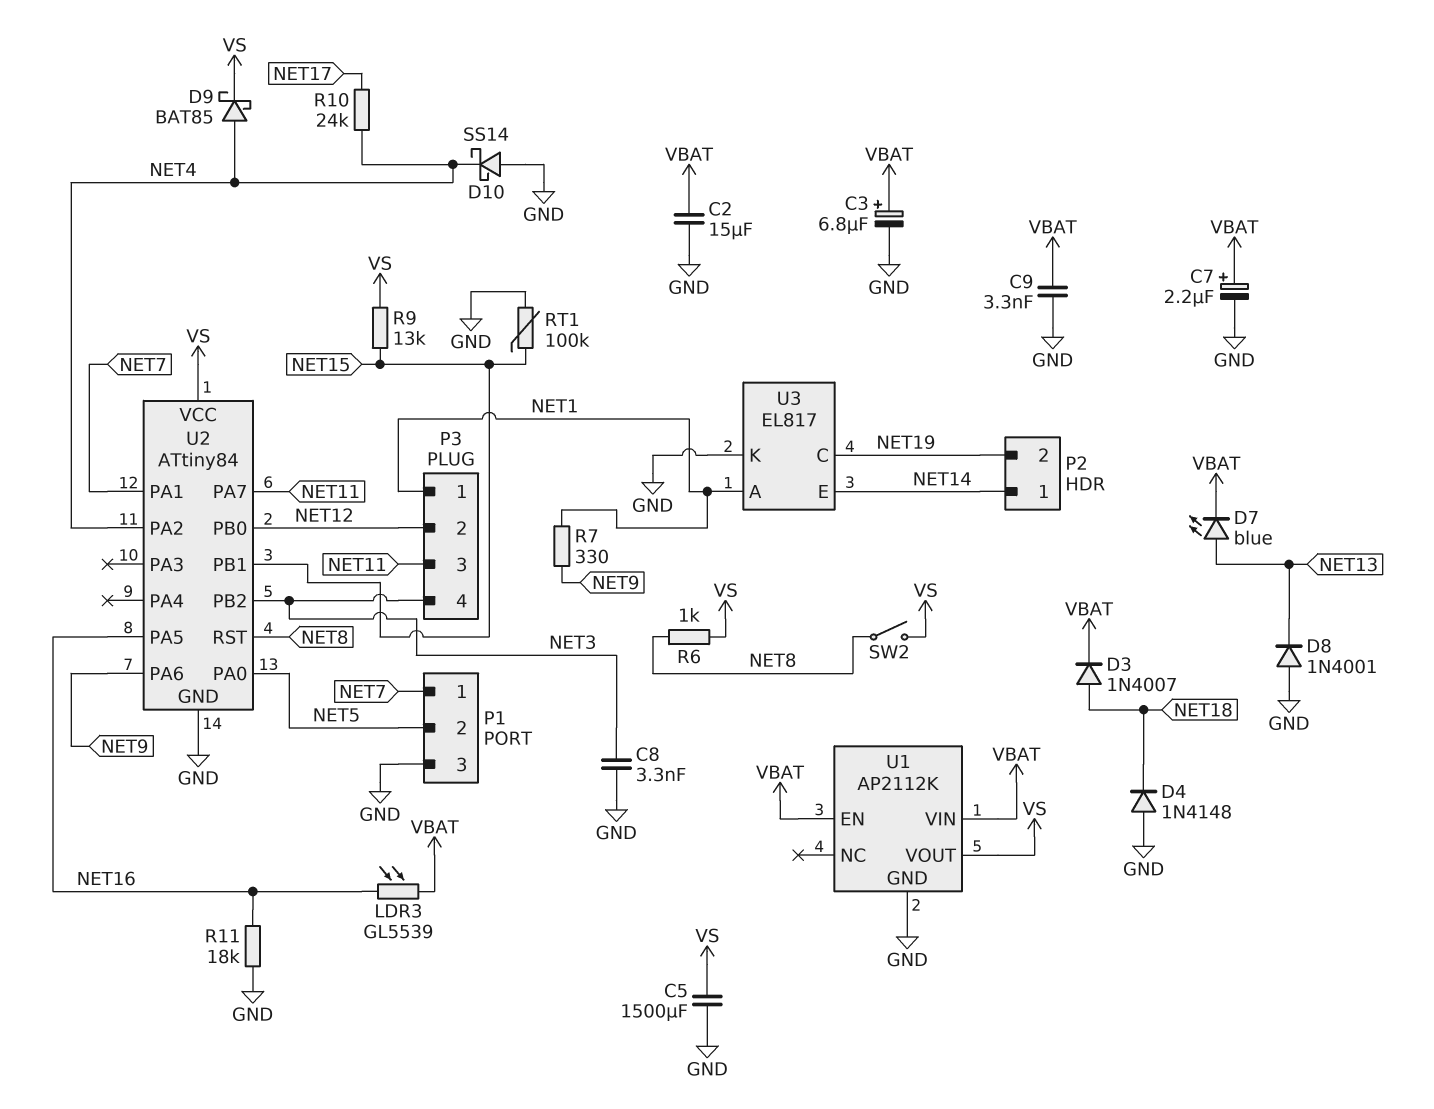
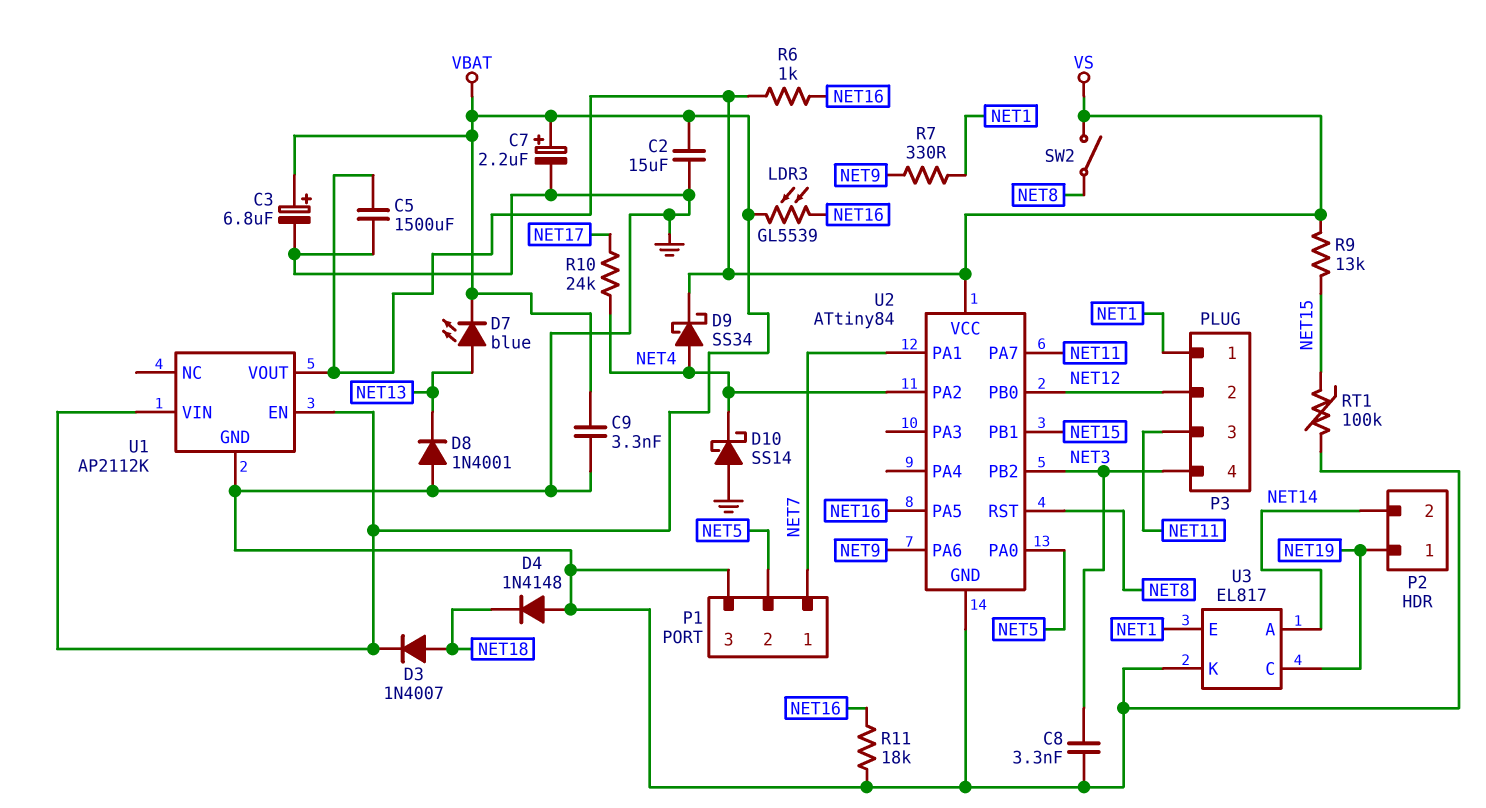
D9: schottky BAT85 (A NET4, K VS) -> schottky SS34 (A NET4, K VS)
P2 pin 1: NET14 -> NET19
P2 pin 2: NET19 -> NET14
R6: 1k (NET8, VS) -> 1k (NET16, VS)
U3 pin A: NET1 -> NET14
U3 pin E: NET14 -> NET1

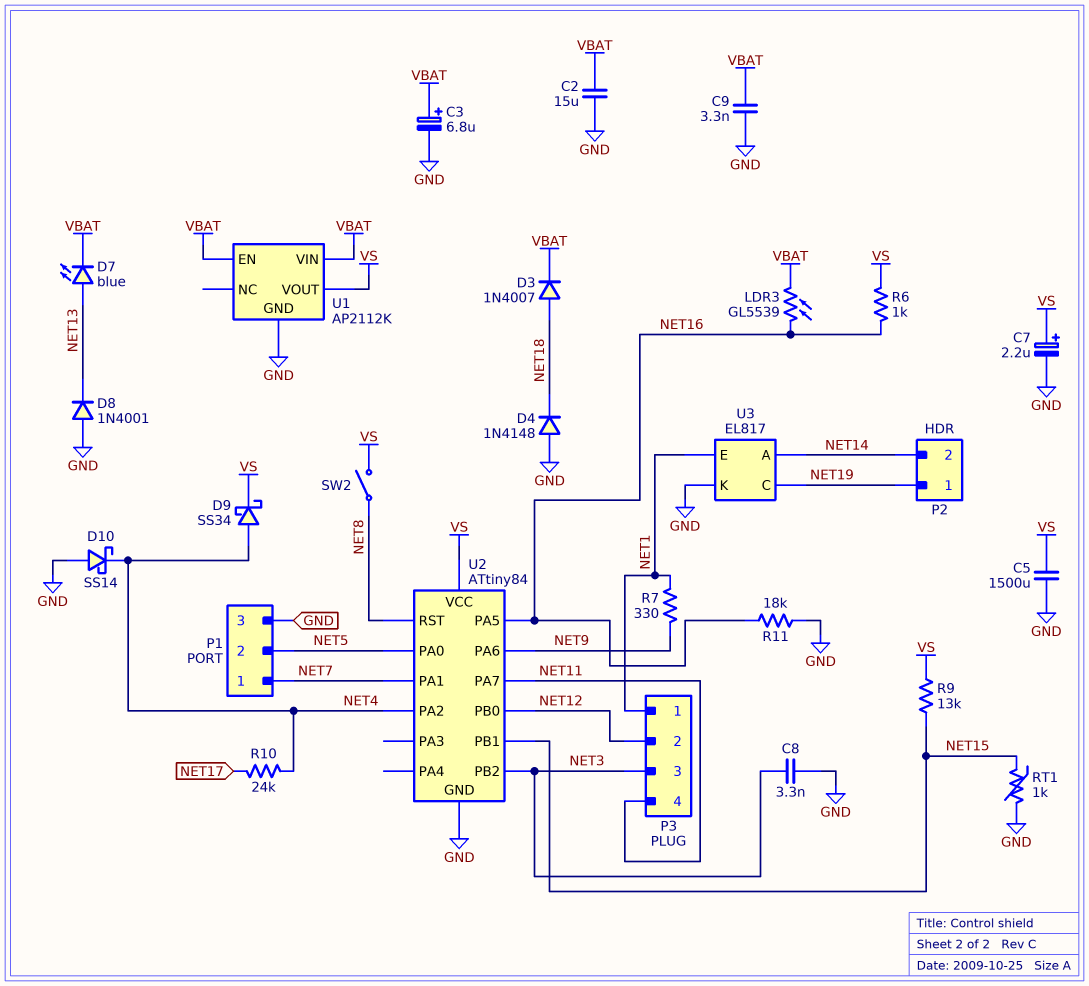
C7: 2.2uF (plus VBAT, minus GND) -> 2.2uF (plus VS, minus GND)
P3 pin 3: NET11 -> NET3
P3 pin 4: NET3 -> NET11
RT1: 100k (GND, NET15) -> 1k (GND, NET15)

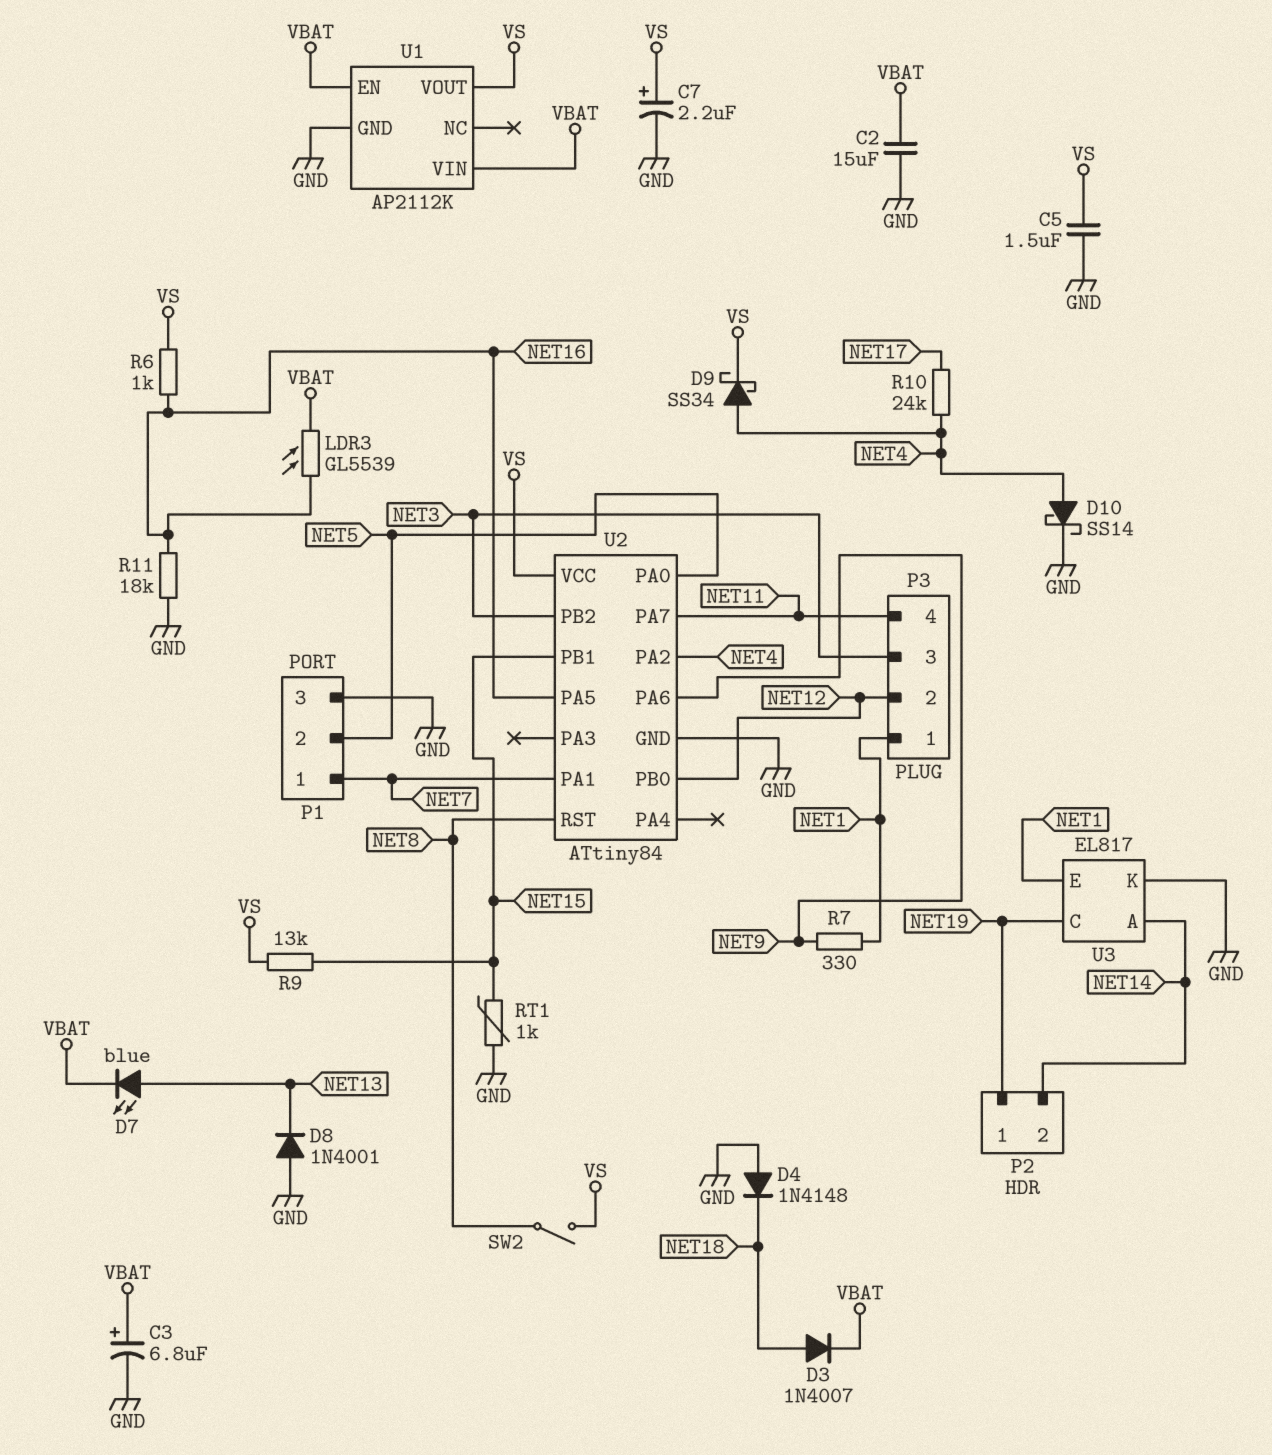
C5: 1500uF (GND, VS) -> 1.5uF (GND, VS)
C8: 3.3nF (GND, NET3) -> none
C9: 3.3nF (GND, VBAT) -> none
D10: schottky SS14 (A GND, K NET4) -> schottky SS14 (A NET4, K GND)

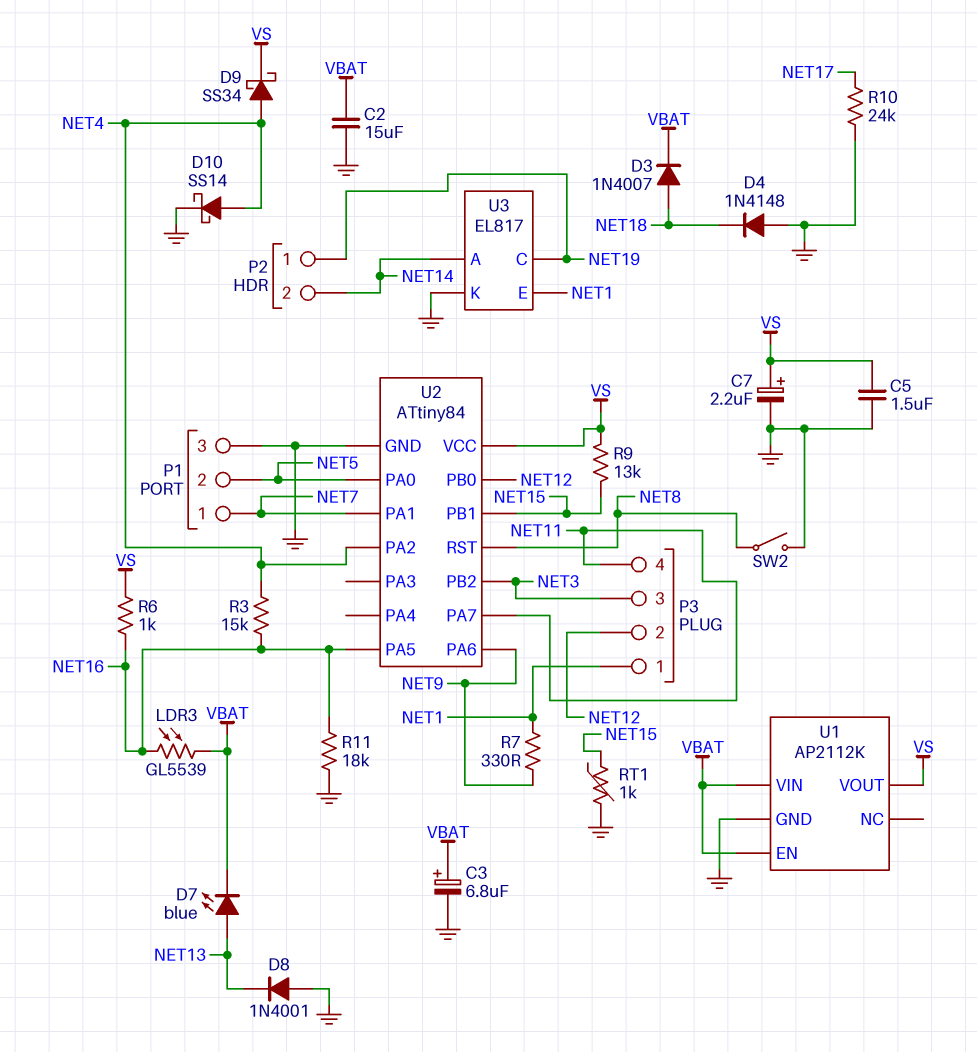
R3: none -> 15k (NET4, NET16)
R10: 24k (NET4, NET17) -> 24k (GND, NET17)
SW2: switch (NET8, VS) -> switch (GND, NET8)

